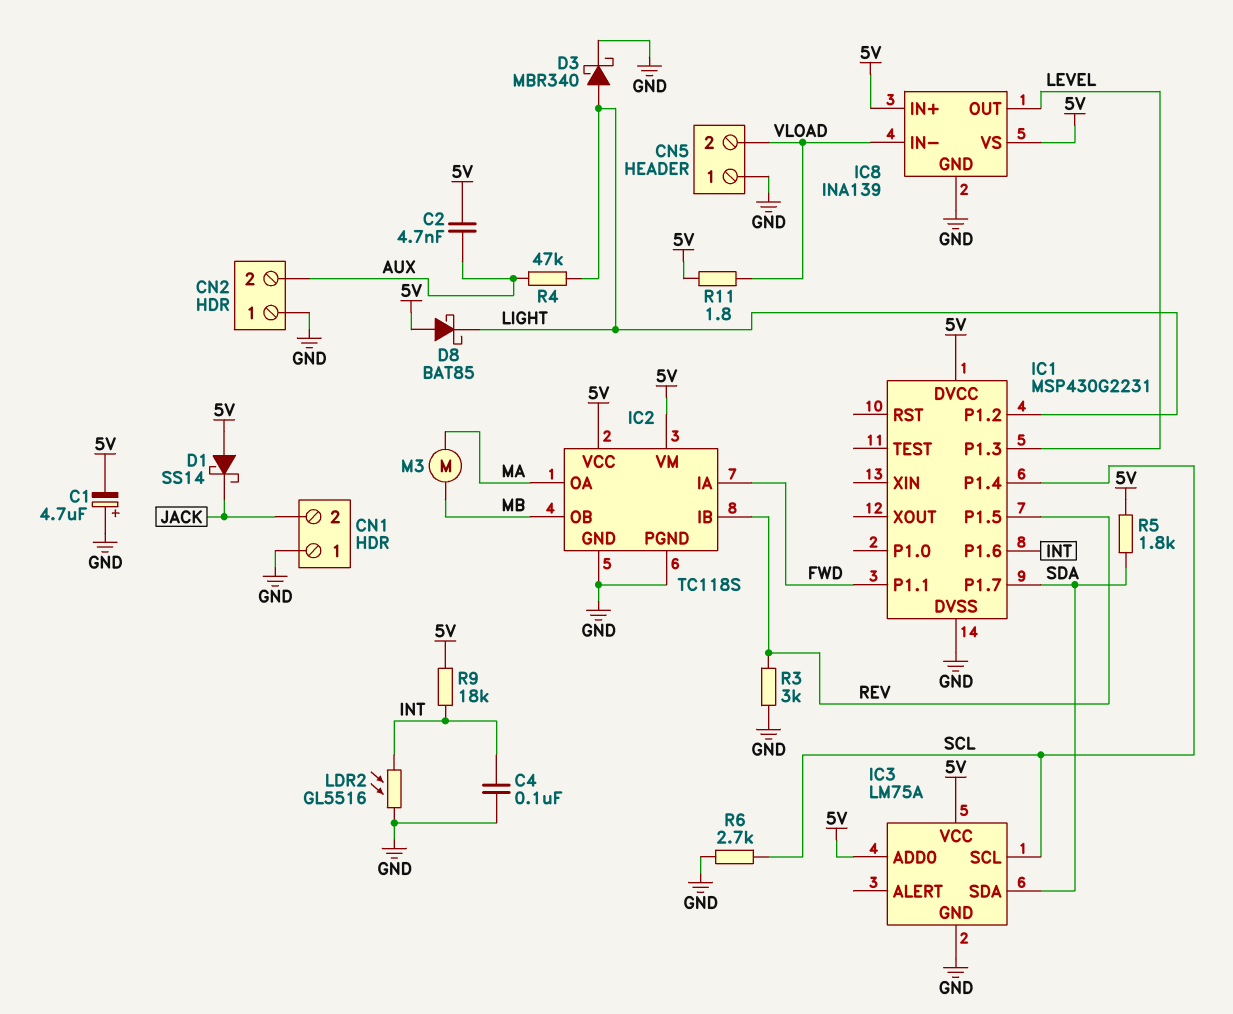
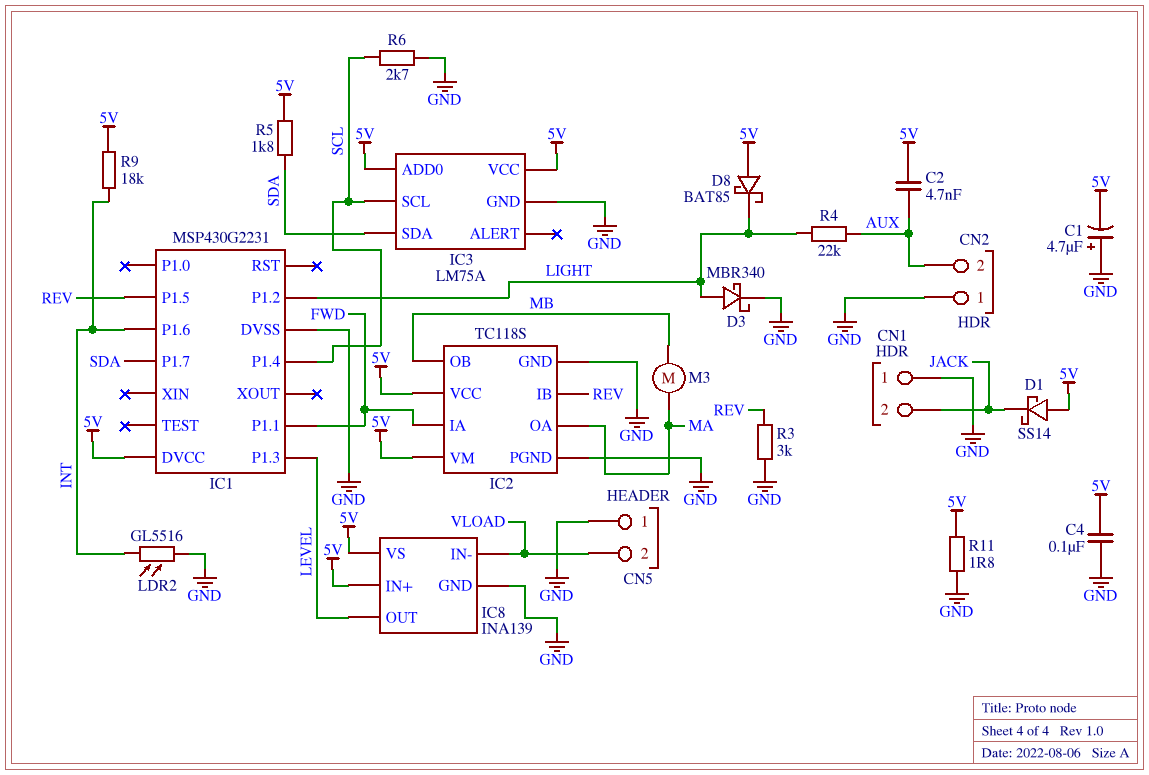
C4: 100nF (GND, INT) -> 100nF (5V, GND)
R4: 47k (AUX, LIGHT) -> 22k (AUX, LIGHT)
R11: 1.8 (5V, VLOAD) -> 1.8 (5V, GND)

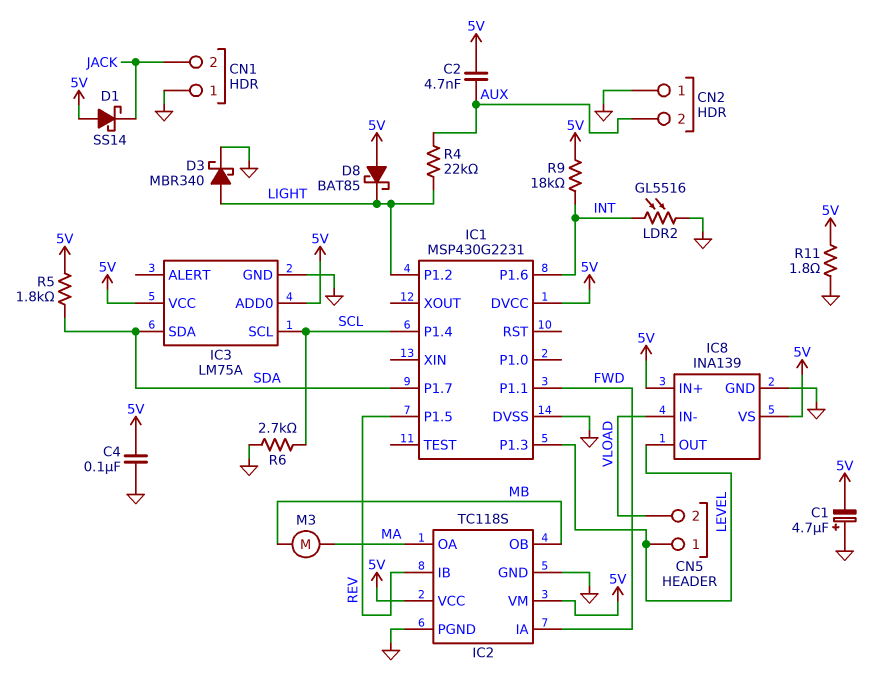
CN5 pin 1: GND -> LEVEL
R3: 3k (GND, REV) -> none

